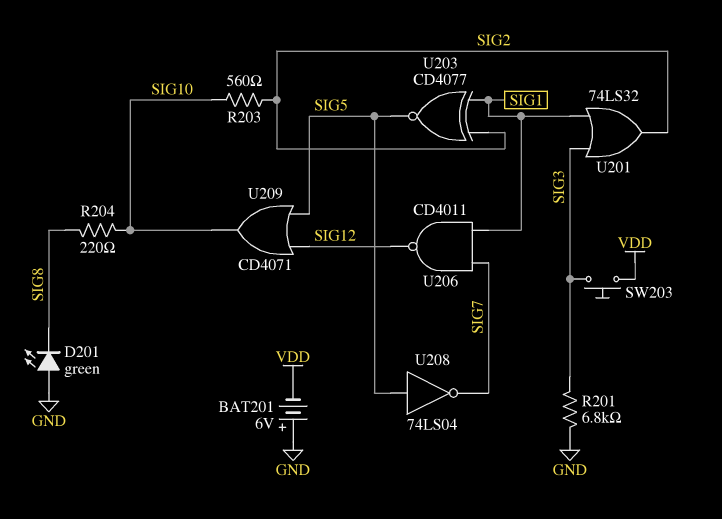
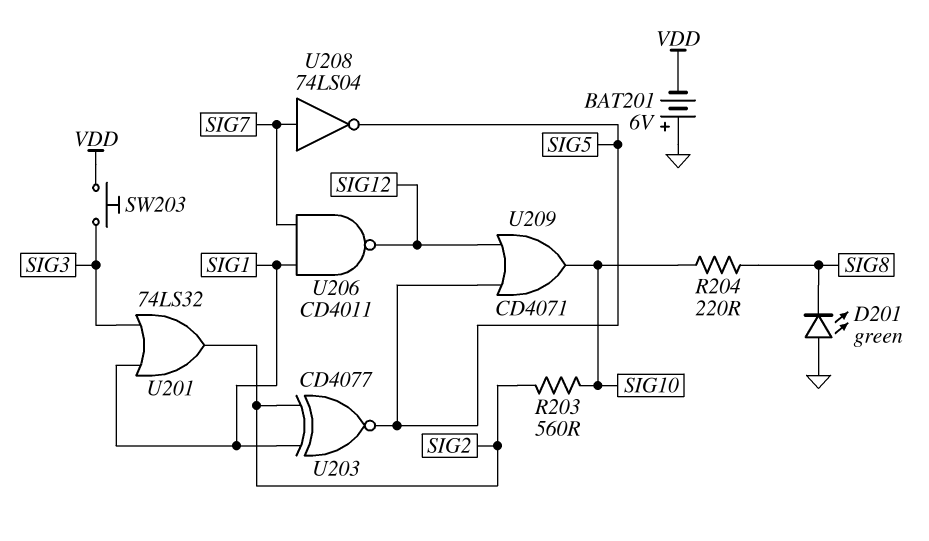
R201: 6.8k (GND, SIG3) -> none
U208: NOT 74LS04 (in SIG5, out SIG7) -> NOT 74LS04 (in SIG7, out SIG5)

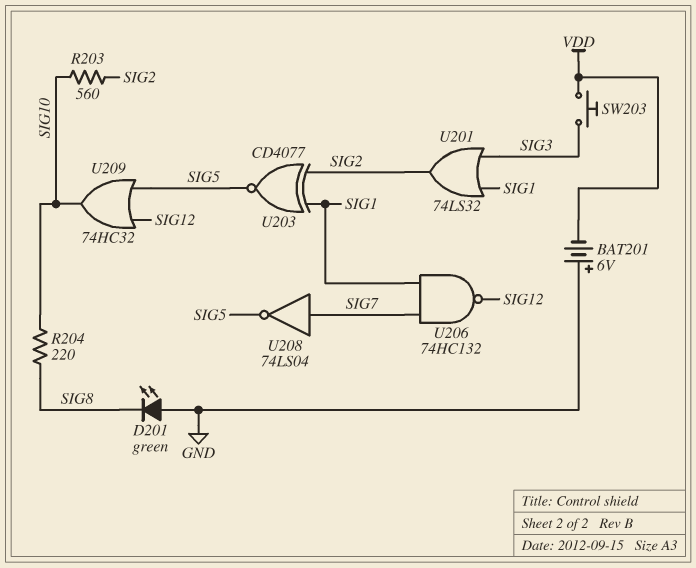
U206: NAND CD4011 (in SIG1, in SIG7, out SIG12) -> NAND 74HC132 (in SIG1, in SIG7, out SIG12)
U209: OR CD4071 (in SIG5, in SIG12, out SIG10) -> OR 74HC32 (in SIG5, in SIG12, out SIG10)

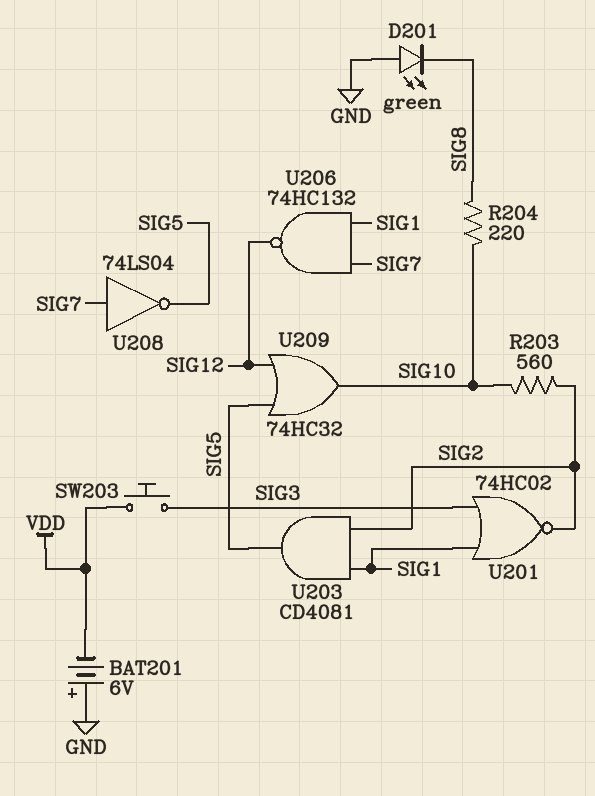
U201: OR 74LS32 (in SIG1, in SIG3, out SIG2) -> NOR 74HC02 (in SIG1, in SIG3, out SIG2)
U203: XNOR CD4077 (in SIG1, in SIG2, out SIG5) -> AND CD4081 (in SIG1, in SIG2, out SIG5)

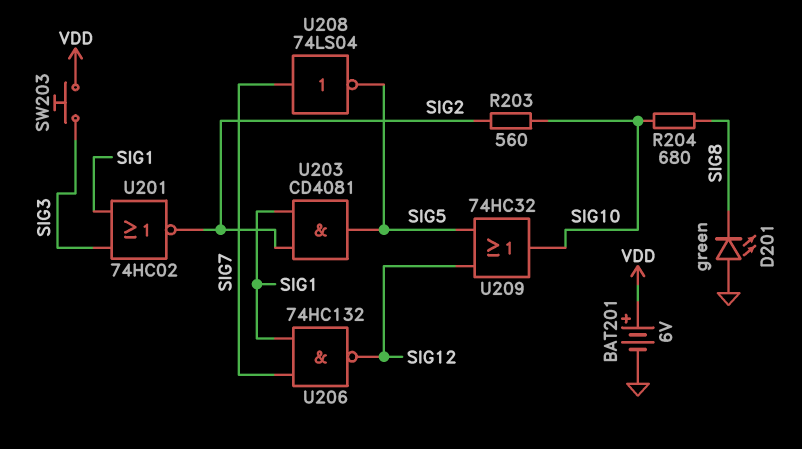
BAT201: 6V (plus GND, minus VDD) -> 6V (plus VDD, minus GND)
R204: 220 (SIG8, SIG10) -> 680 (SIG8, SIG10)

